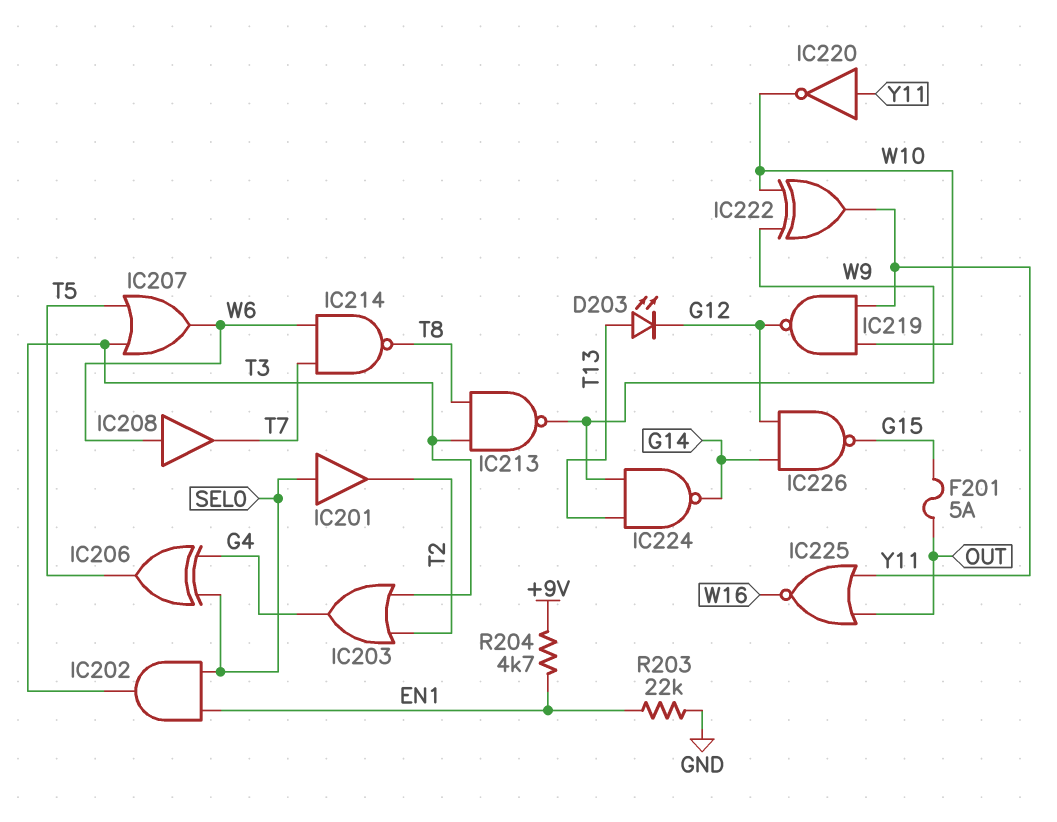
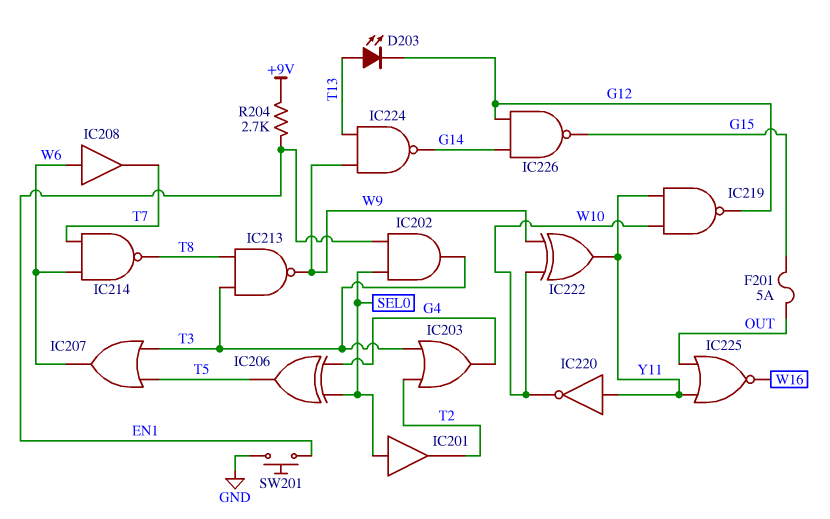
R203: 22k (EN1, GND) -> none
R204: 4.7k (+9V, EN1) -> 2.7k (+9V, EN1)
SW201: none -> button (EN1, GND)

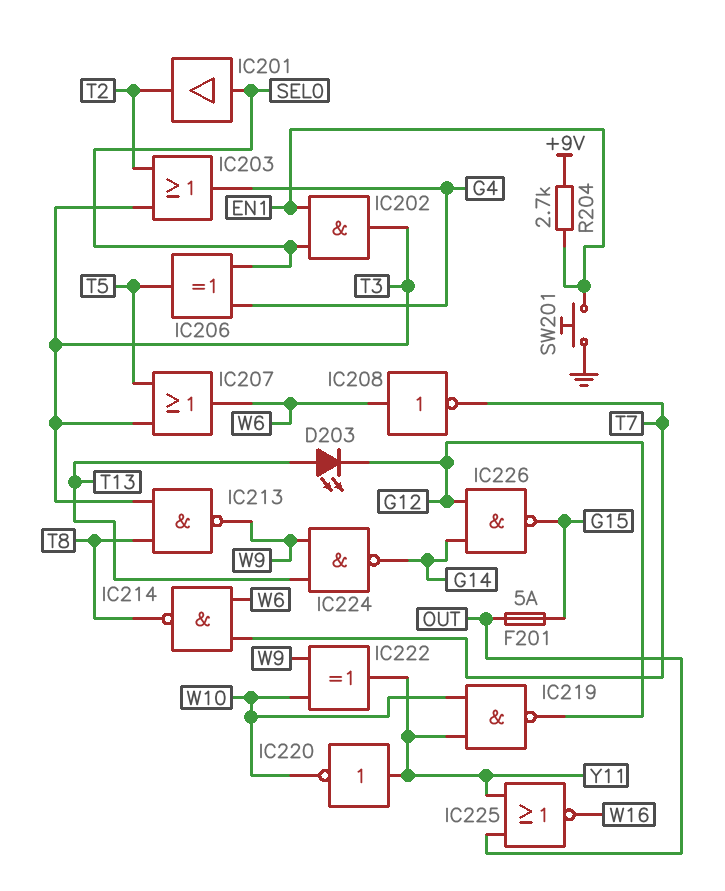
IC208: buffer (in W6, out T7) -> NOT (in W6, out T7)

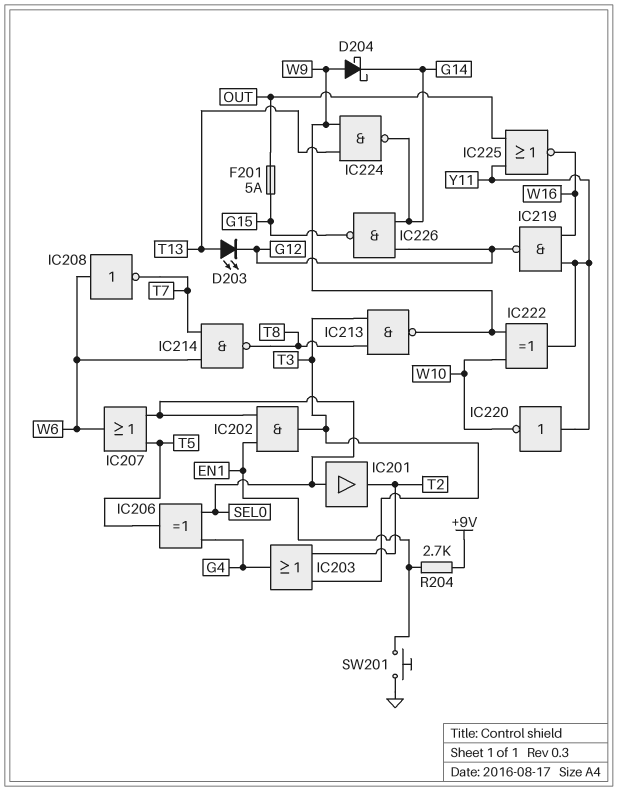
D204: none -> schottky (A W9, K G14)
IC207: OR (in T3, in T5, out W6) -> OR (in SEL0, in T5, out W6)
IC219: NAND (in W10, in Y11, out G12) -> NAND (in W16, in Y11, out G12)

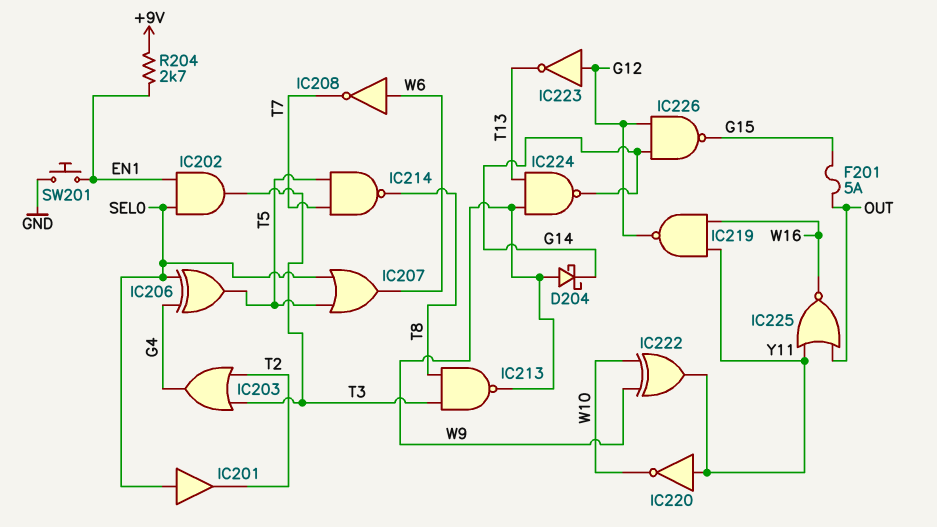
D203: LED (A T13, K G12) -> none
IC214: NAND (in T7, in W6, out T8) -> NAND (in T5, in T7, out T8)
IC223: none -> NOT (in G12, out T13)

